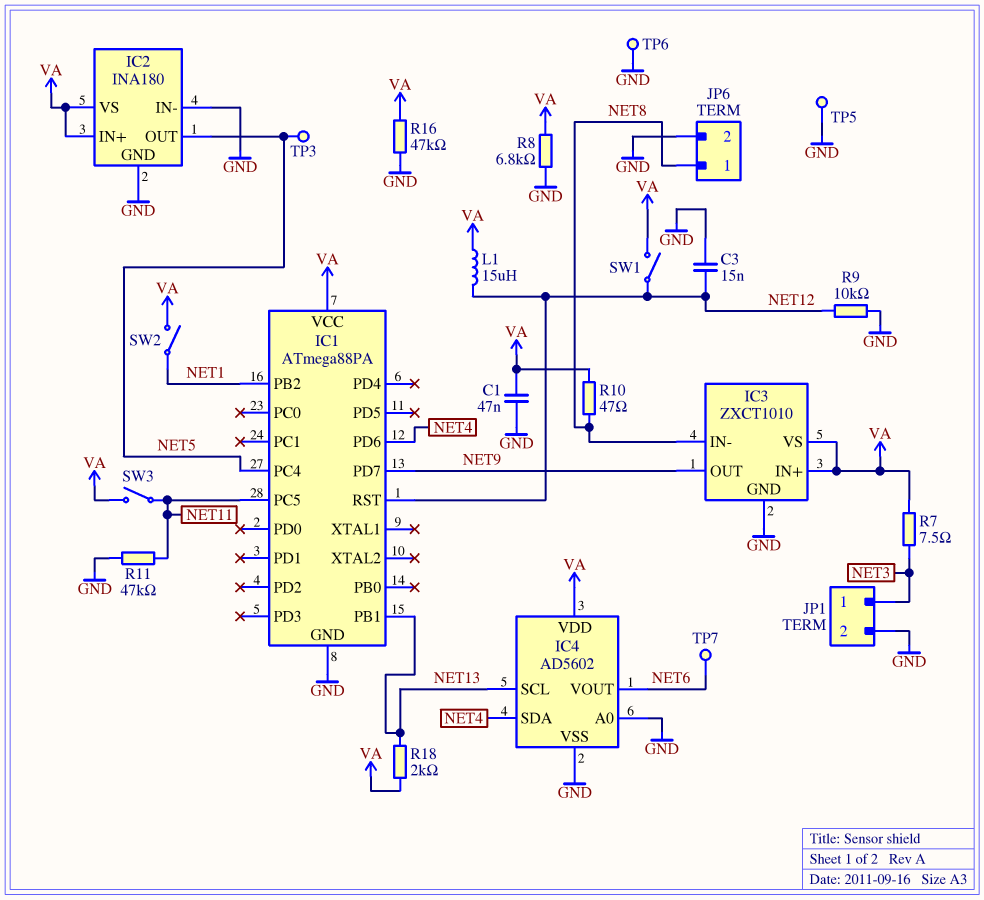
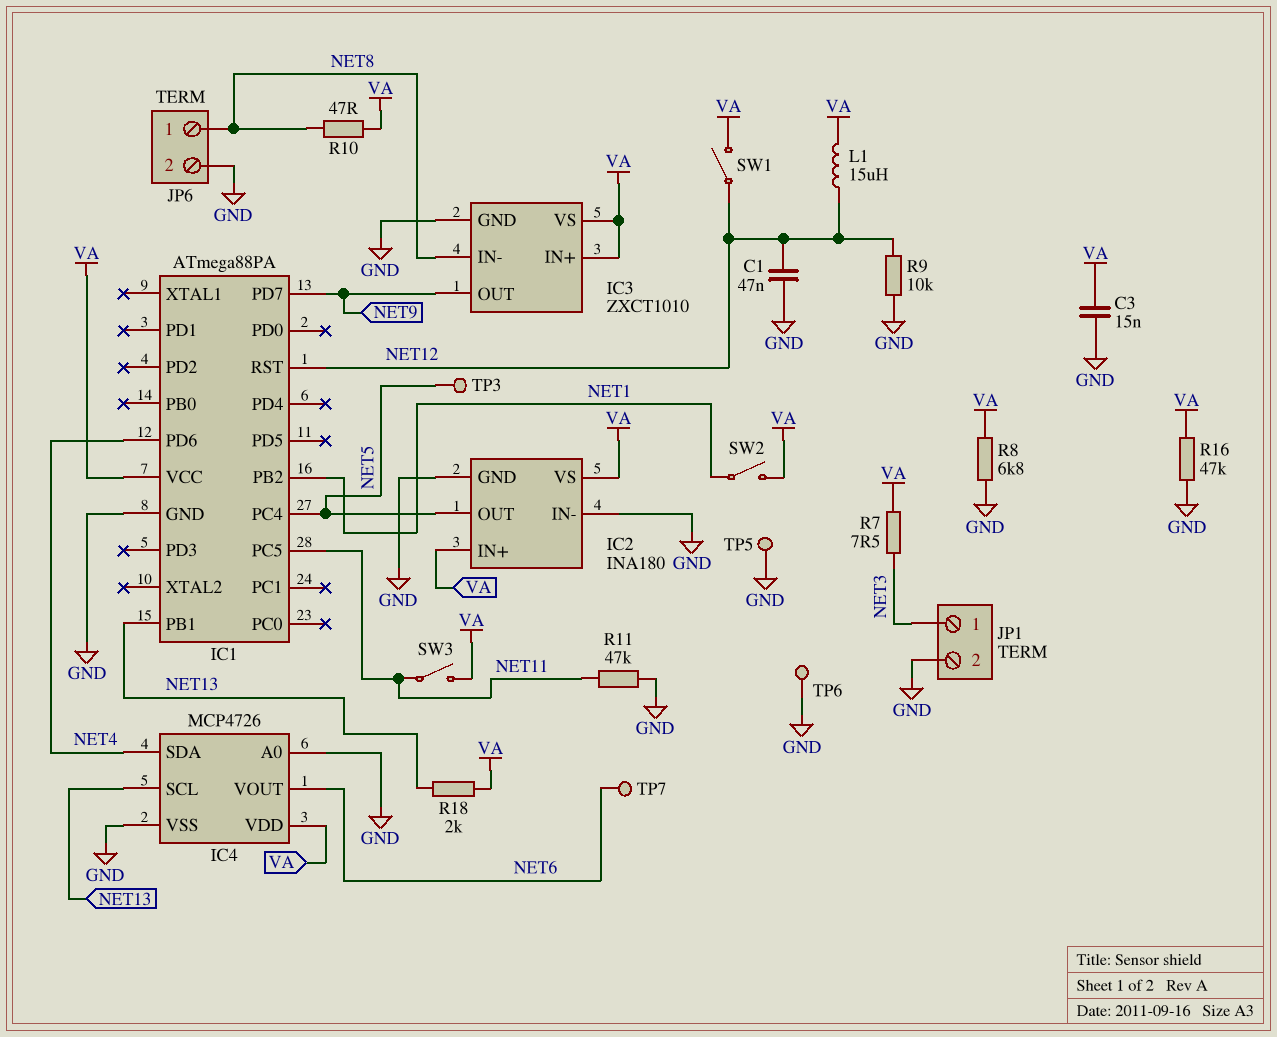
C1: 47nF (GND, VA) -> 47nF (GND, NET12)
C3: 15nF (GND, NET12) -> 15nF (GND, VA)
IC4: AD5602 -> MCP4726

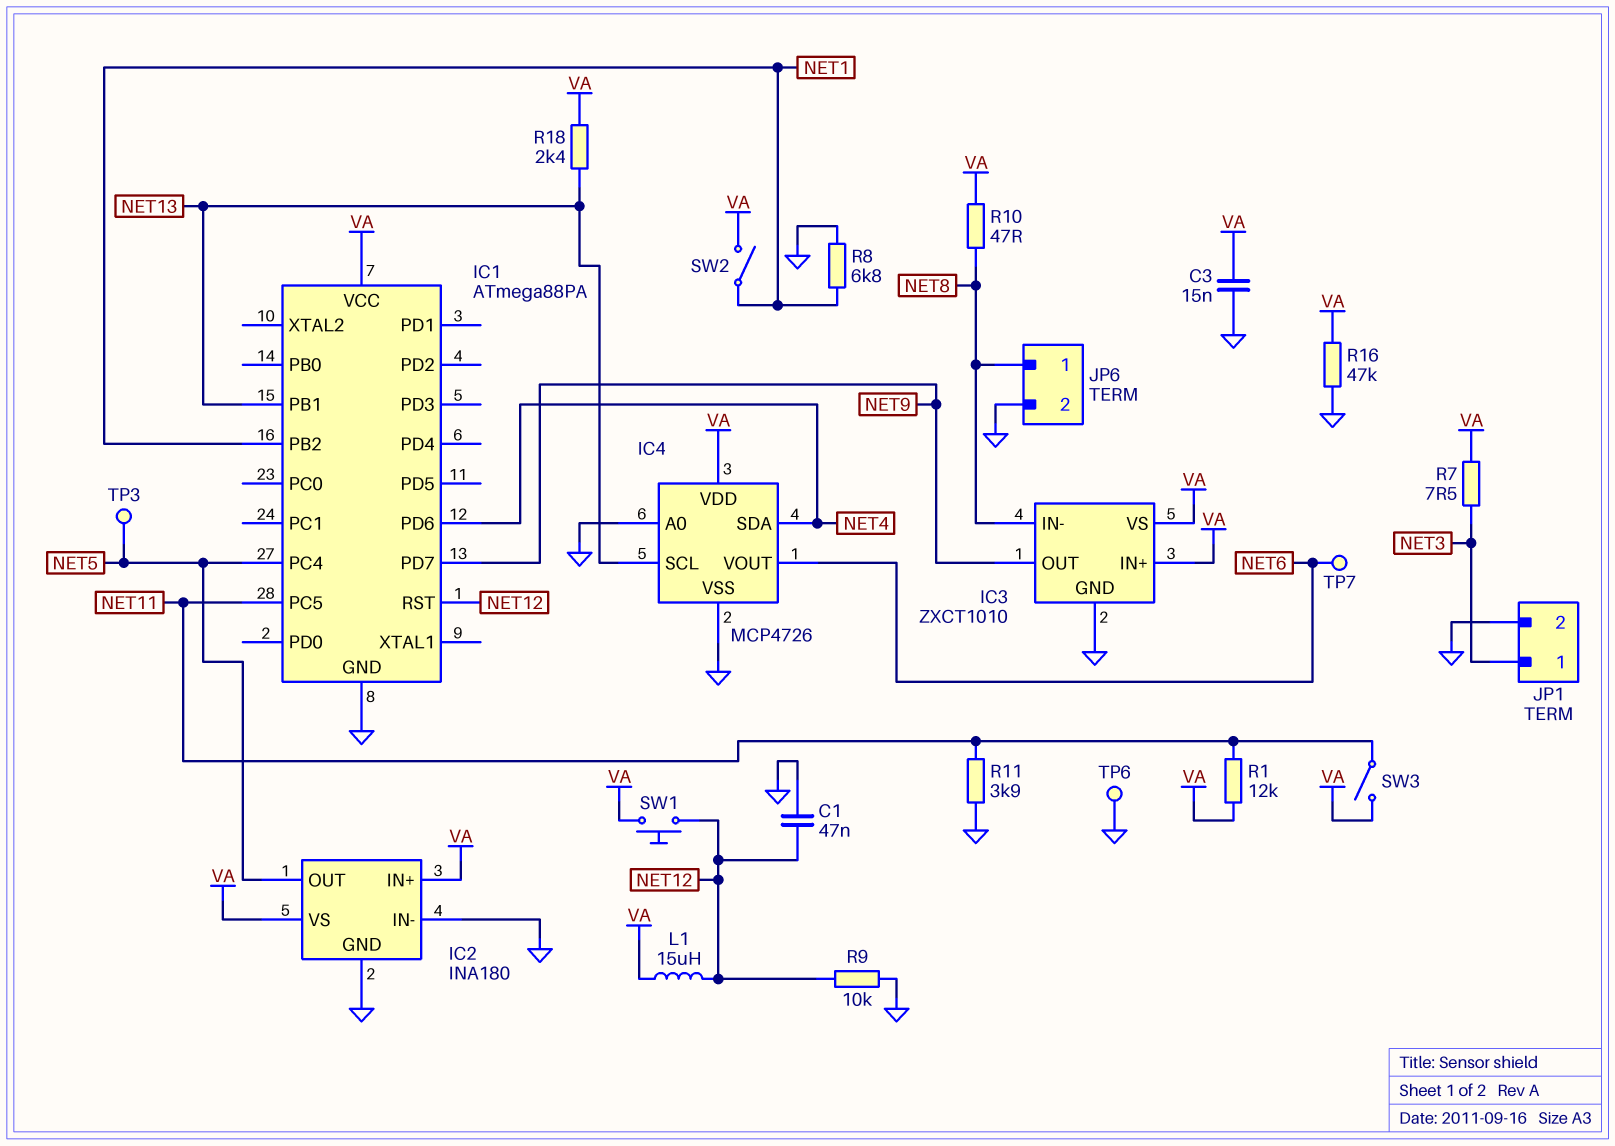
R1: none -> 12k (NET11, VA)
R8: 6.8k (GND, VA) -> 6.8k (GND, NET1)
R11: 47k (GND, NET11) -> 3.9k (GND, NET11)
R18: 2k (NET13, VA) -> 2.4k (NET13, VA)
SW1: switch (NET12, VA) -> button (NET12, VA)
TP5: test point (GND) -> none

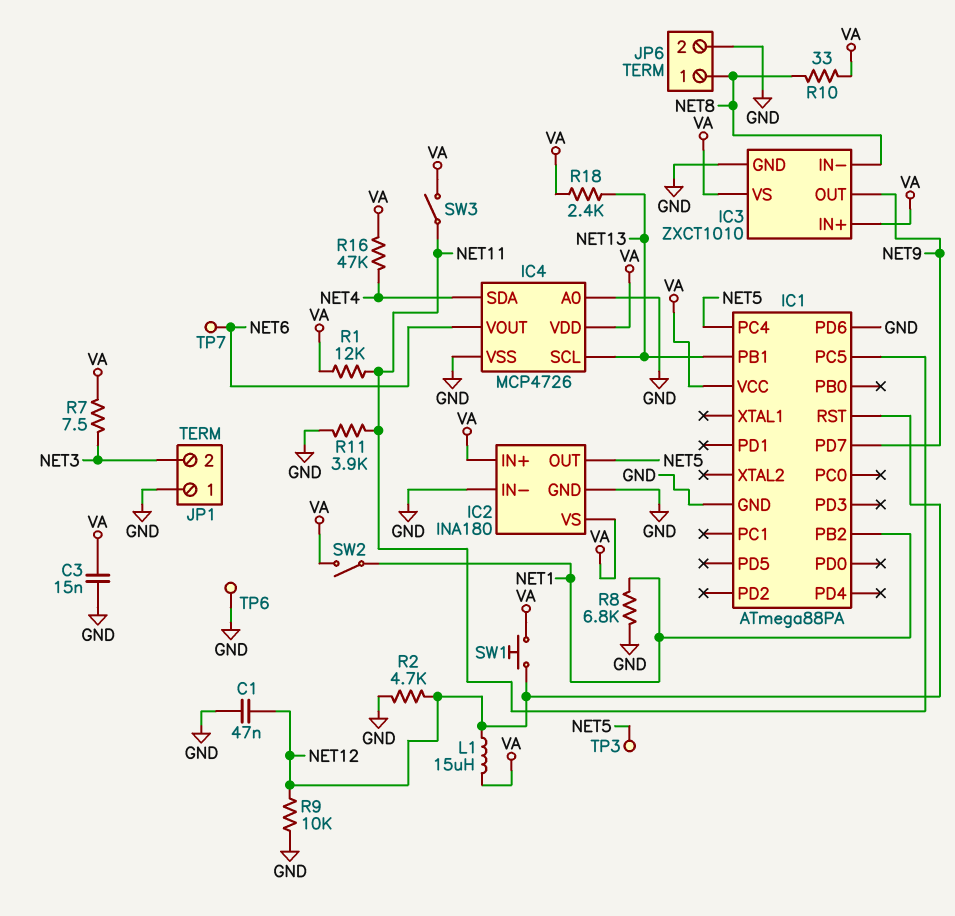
IC1 pin PD6: NET4 -> GND
JP1 pin 1: NET3 -> GND
JP1 pin 2: GND -> NET3
R2: none -> 4.7k (GND, NET12)
R10: 47 (NET8, VA) -> 33 (NET8, VA)
R16: 47k (GND, VA) -> 47k (NET4, VA)

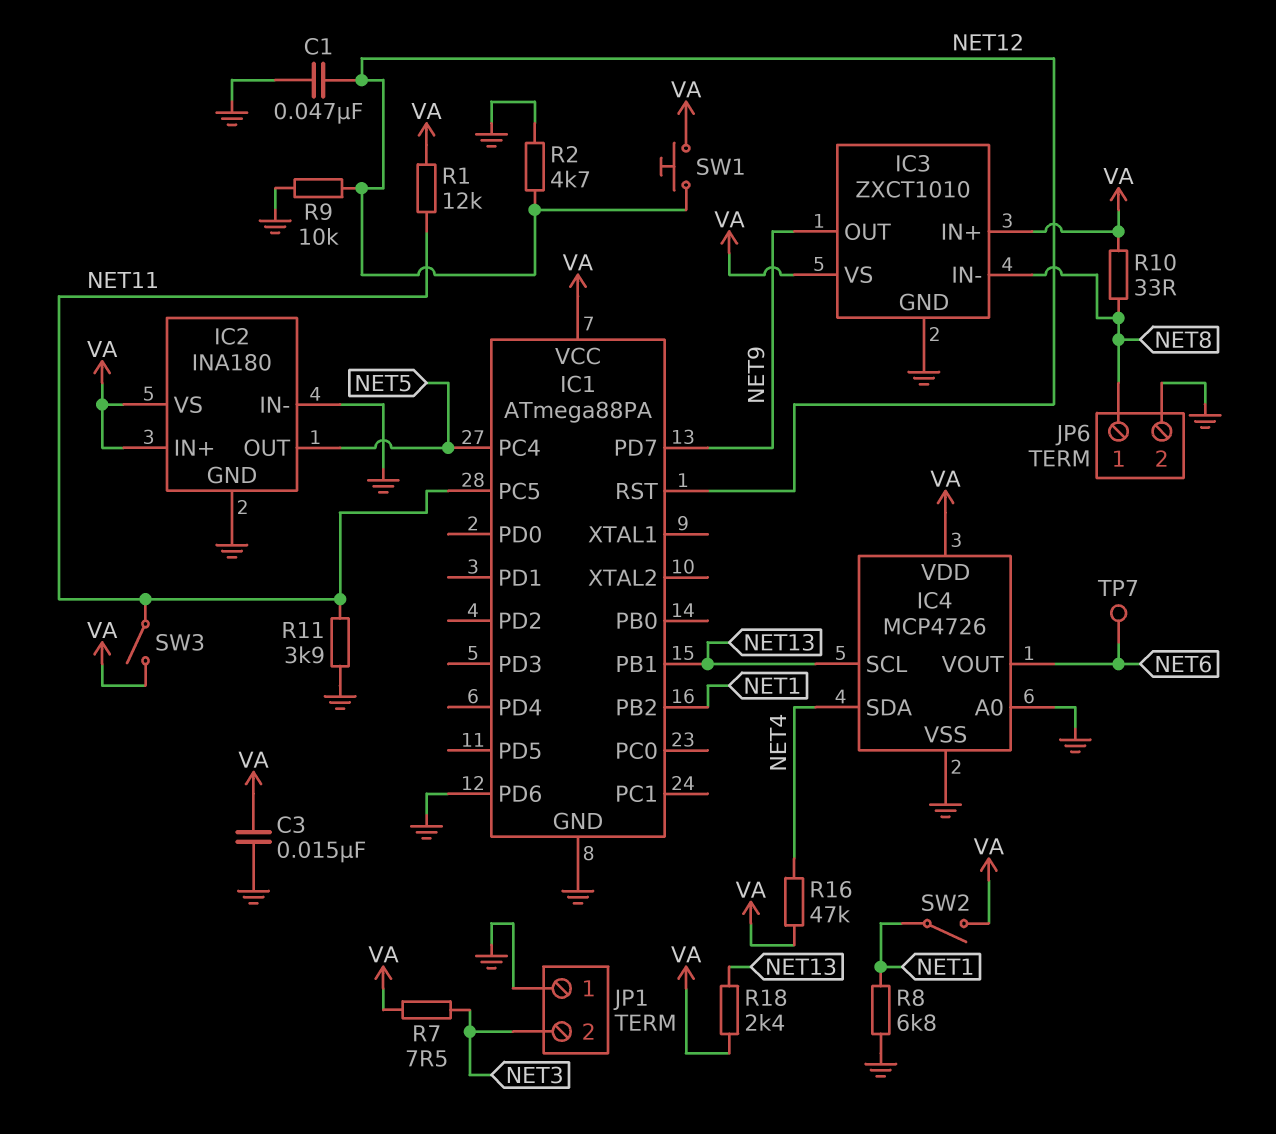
L1: 15uH (NET12, VA) -> none
TP3: test point (NET5) -> none
TP6: test point (GND) -> none

